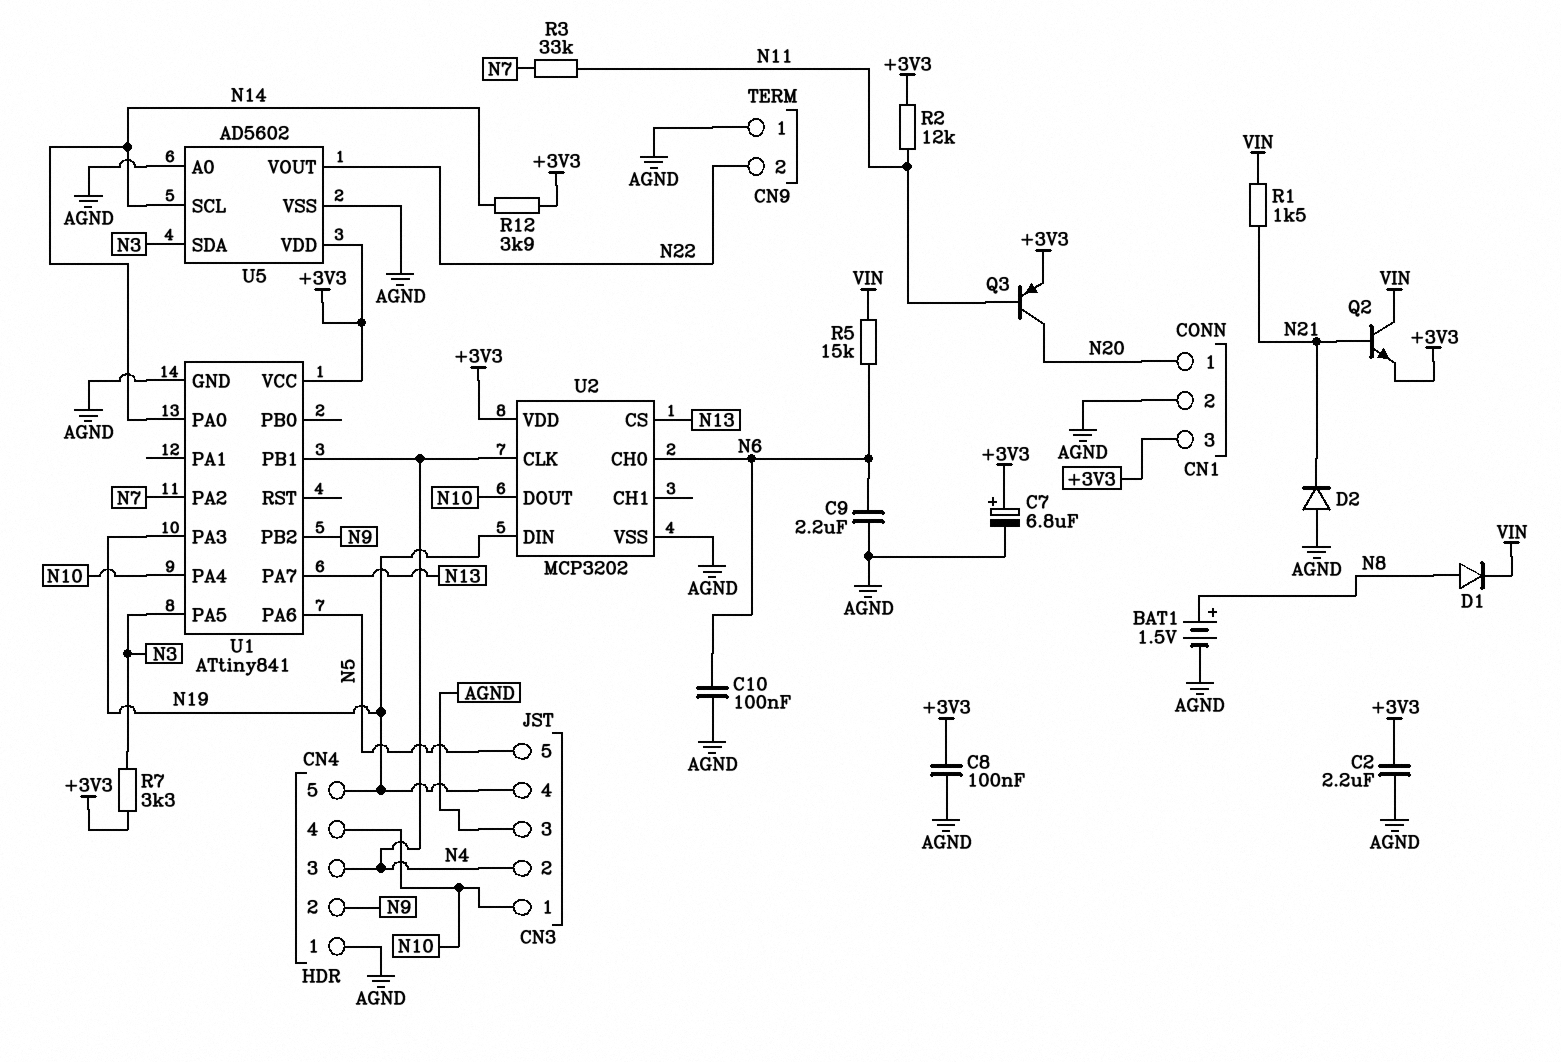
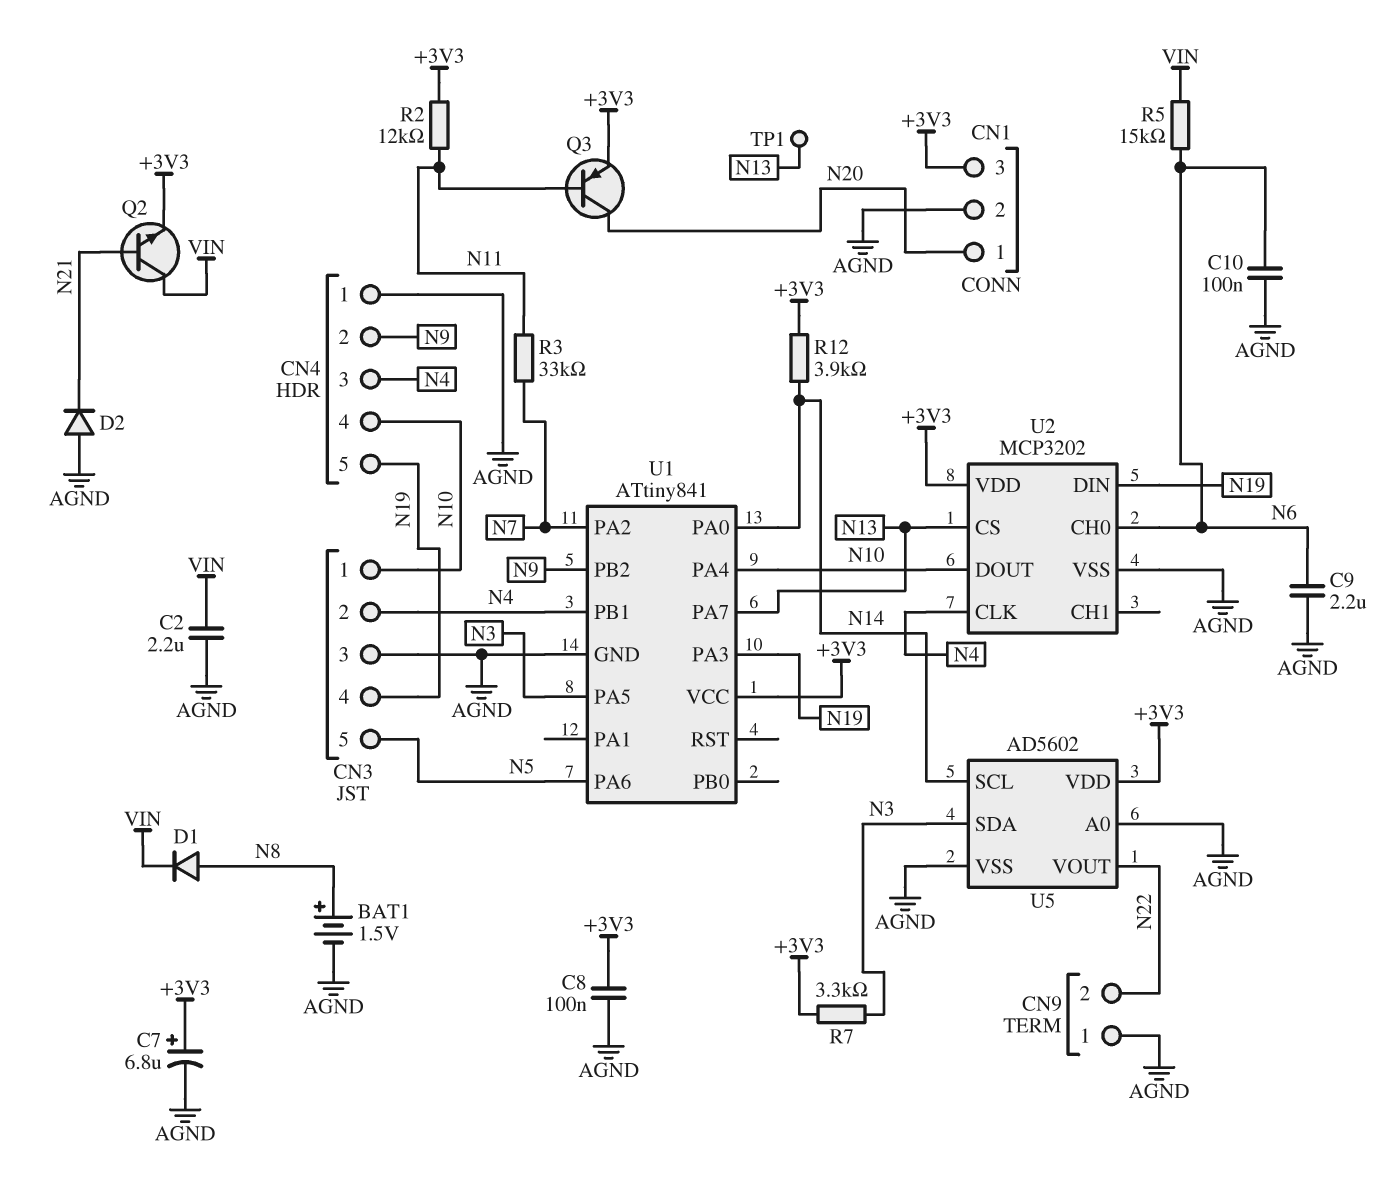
C2: 2.2uF (+3V3, AGND) -> 2.2uF (AGND, VIN)
R1: 1.5k (N21, VIN) -> none
TP1: none -> test point (N13)

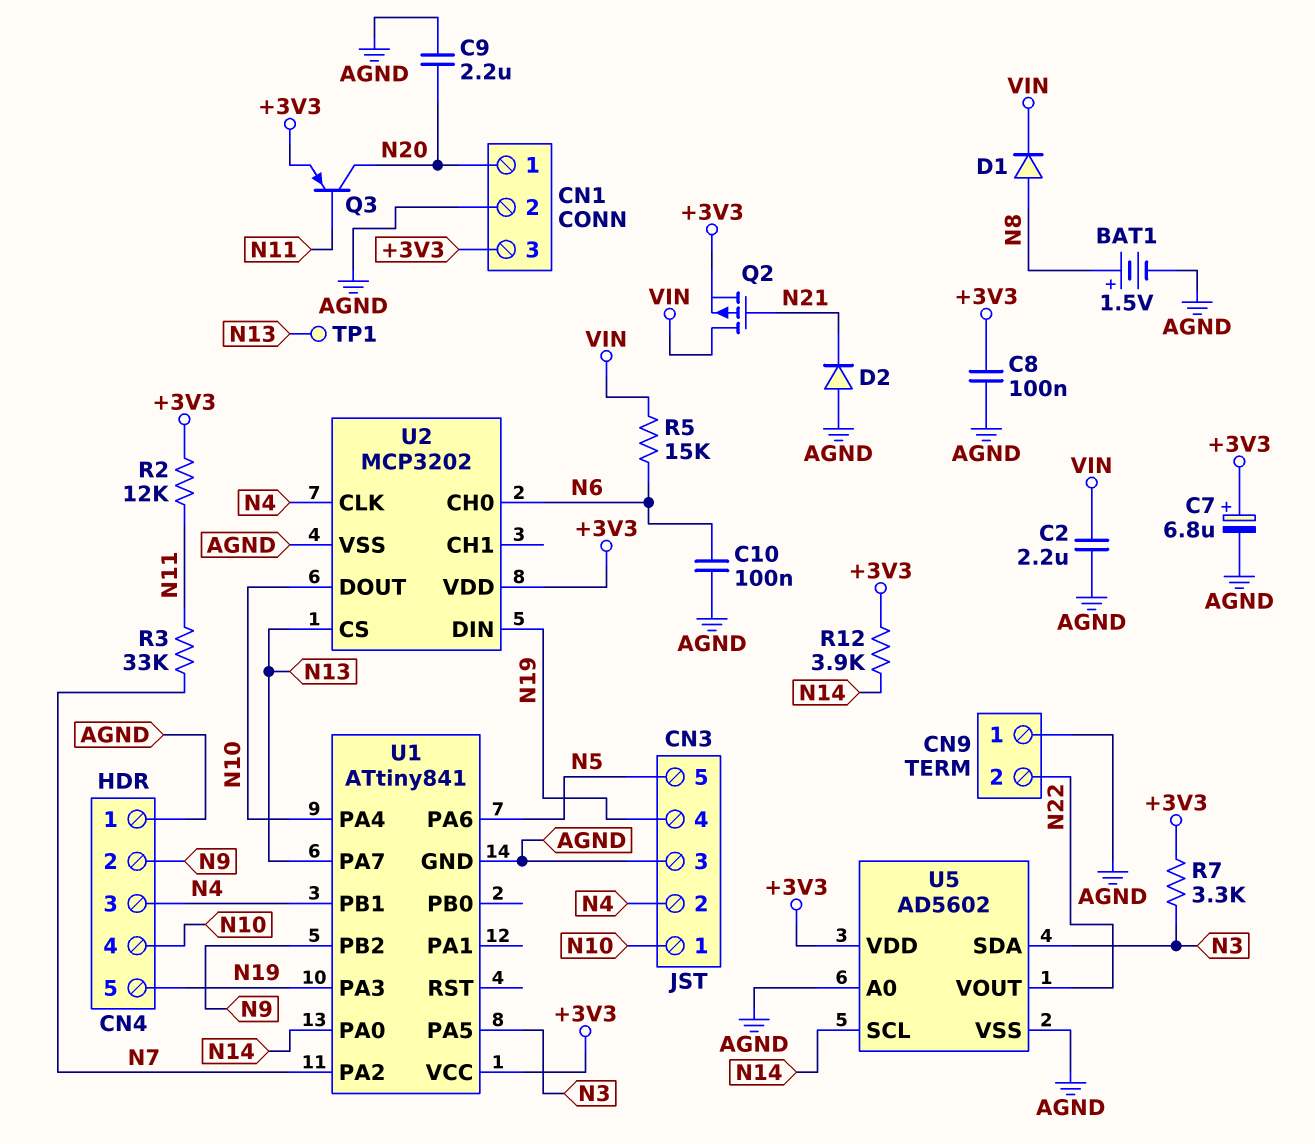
C9: 2.2uF (AGND, N6) -> 2.2uF (AGND, N20)
Q2: NPN (B N21, C VIN, E +3V3) -> PMOS (G N21, D VIN, S +3V3)

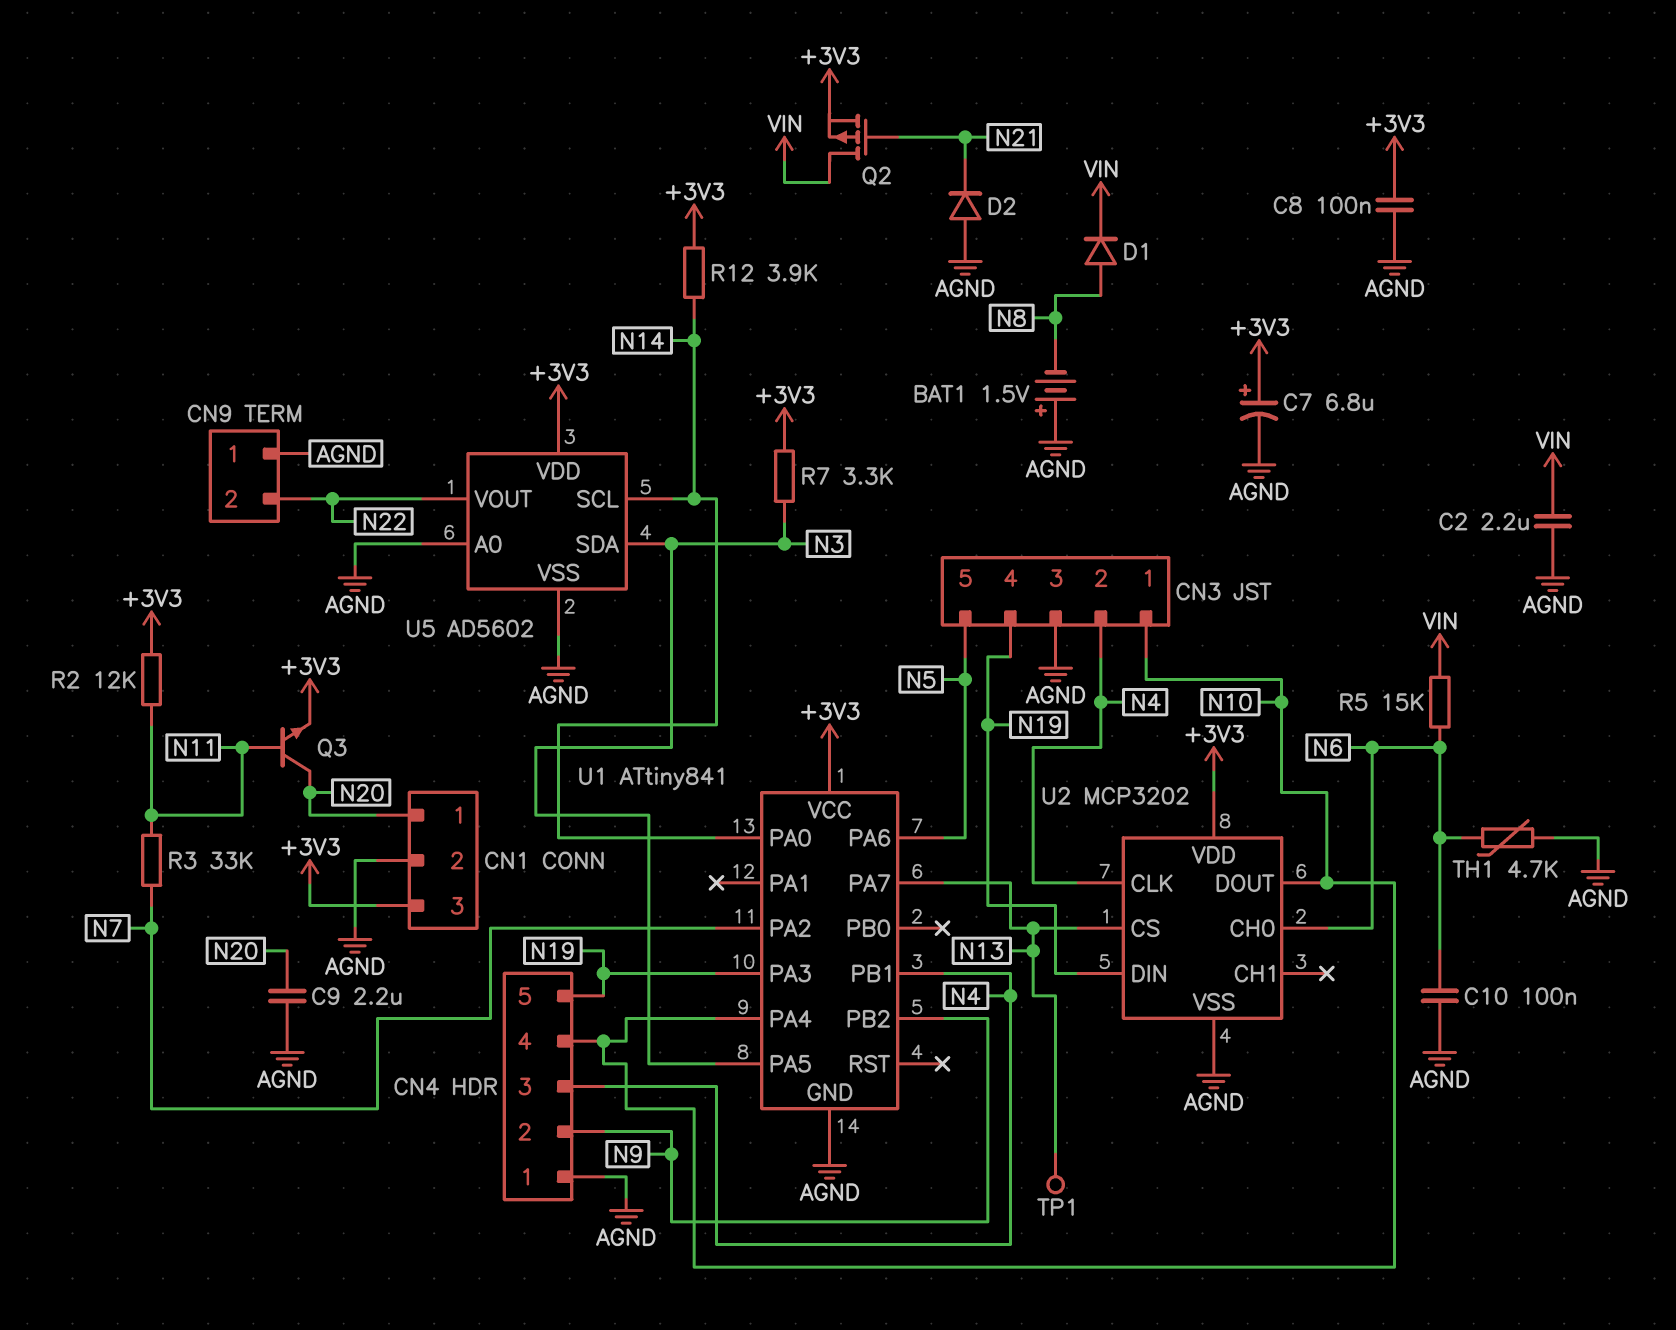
BAT1: 1.5V (plus N8, minus AGND) -> 1.5V (plus AGND, minus N8)
Q3: PNP (B N11, C N20, E +3V3) -> NPN (B N11, C N20, E +3V3)
TH1: none -> 4.7k (AGND, N6)

